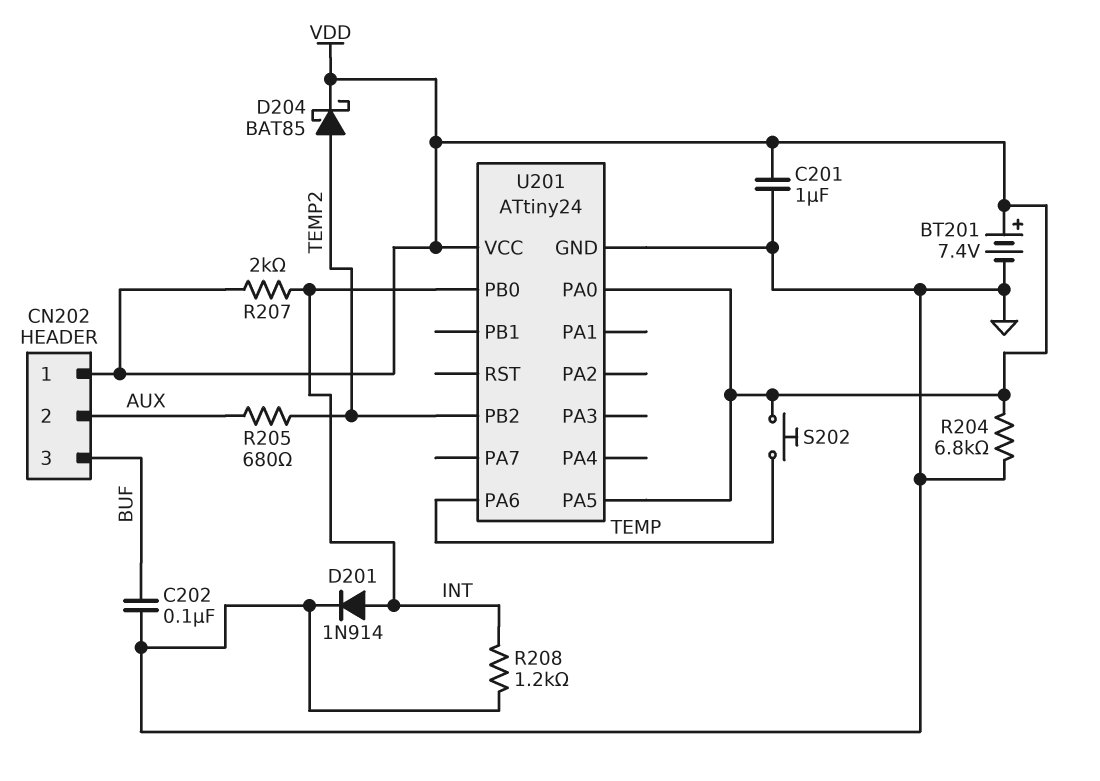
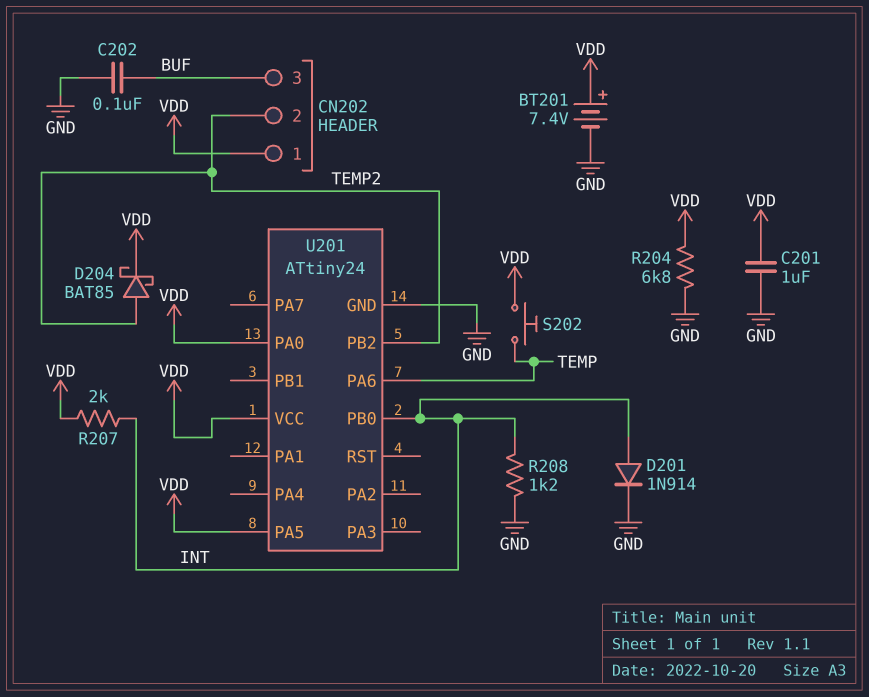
CN202 pin 2: AUX -> TEMP2
R205: 680 (AUX, TEMP2) -> none

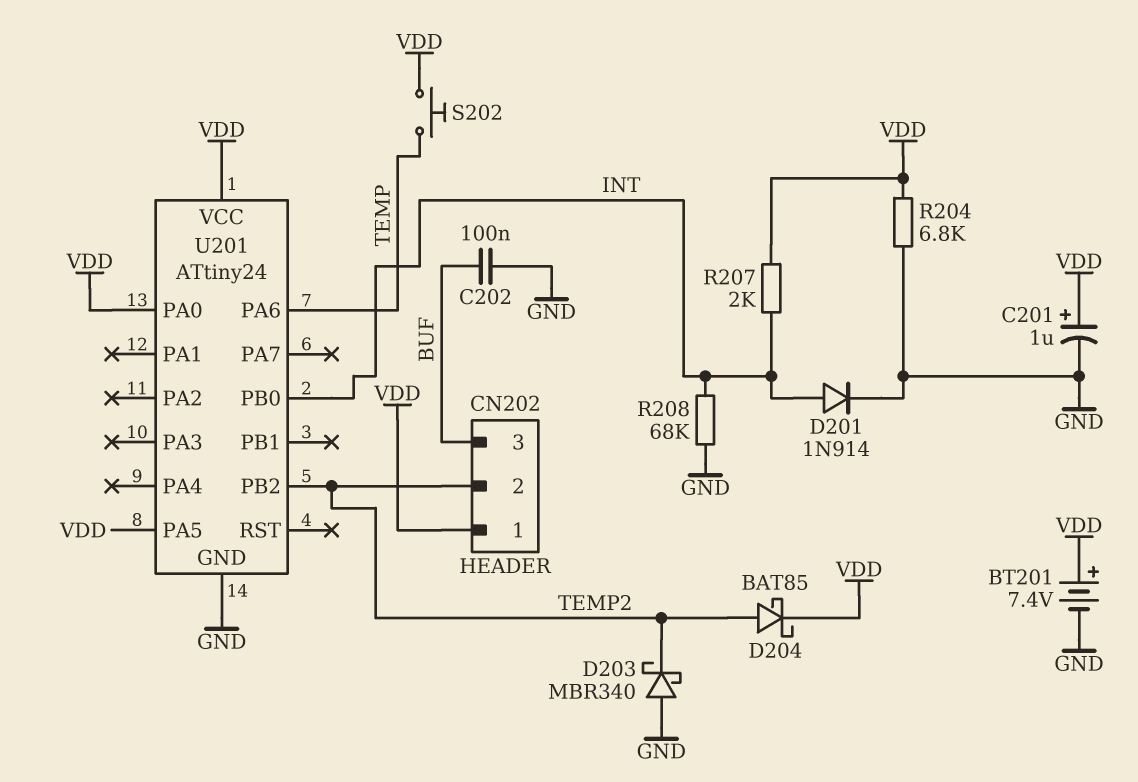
C201: 1uF (GND, VDD) -> 1uF (plus VDD, minus GND)
D203: none -> schottky MBR340 (A GND, K TEMP2)
R208: 1.2k (GND, INT) -> 68k (GND, INT)

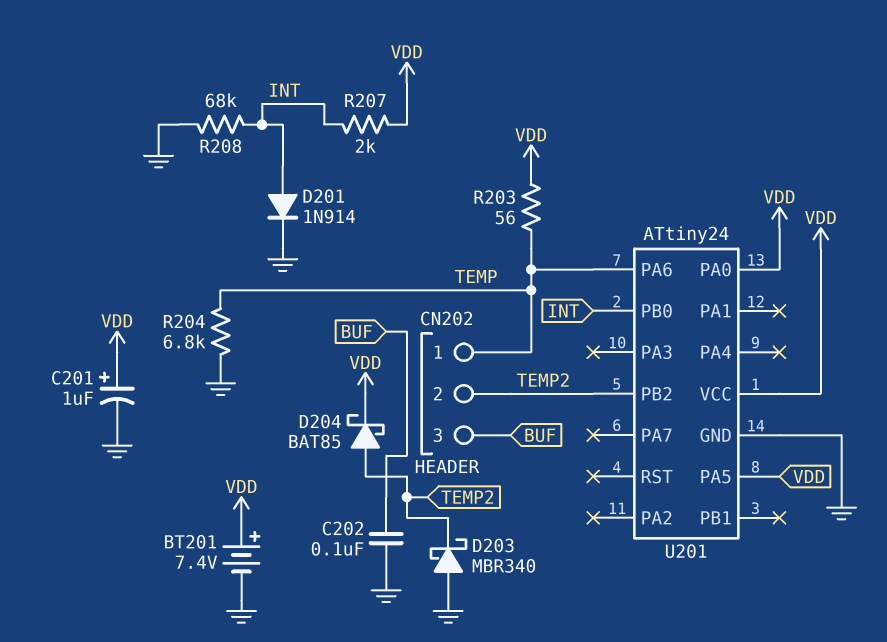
CN202 pin 1: VDD -> TEMP
R203: none -> 56 (TEMP, VDD)
R204: 6.8k (GND, VDD) -> 6.8k (GND, TEMP)
S202: button (TEMP, VDD) -> none

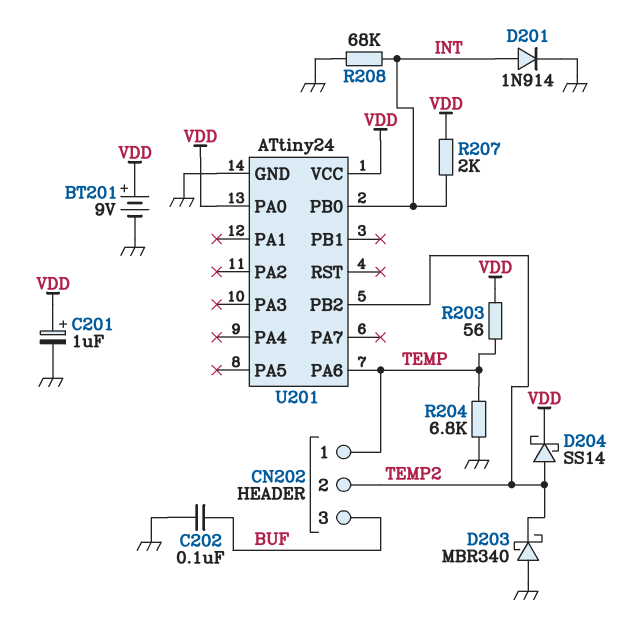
BT201: 7.4V (plus VDD, minus GND) -> 9V (plus VDD, minus GND)
D204: schottky BAT85 (A TEMP2, K VDD) -> schottky SS14 (A TEMP2, K VDD)
U201 pin PA5: VDD -> none

